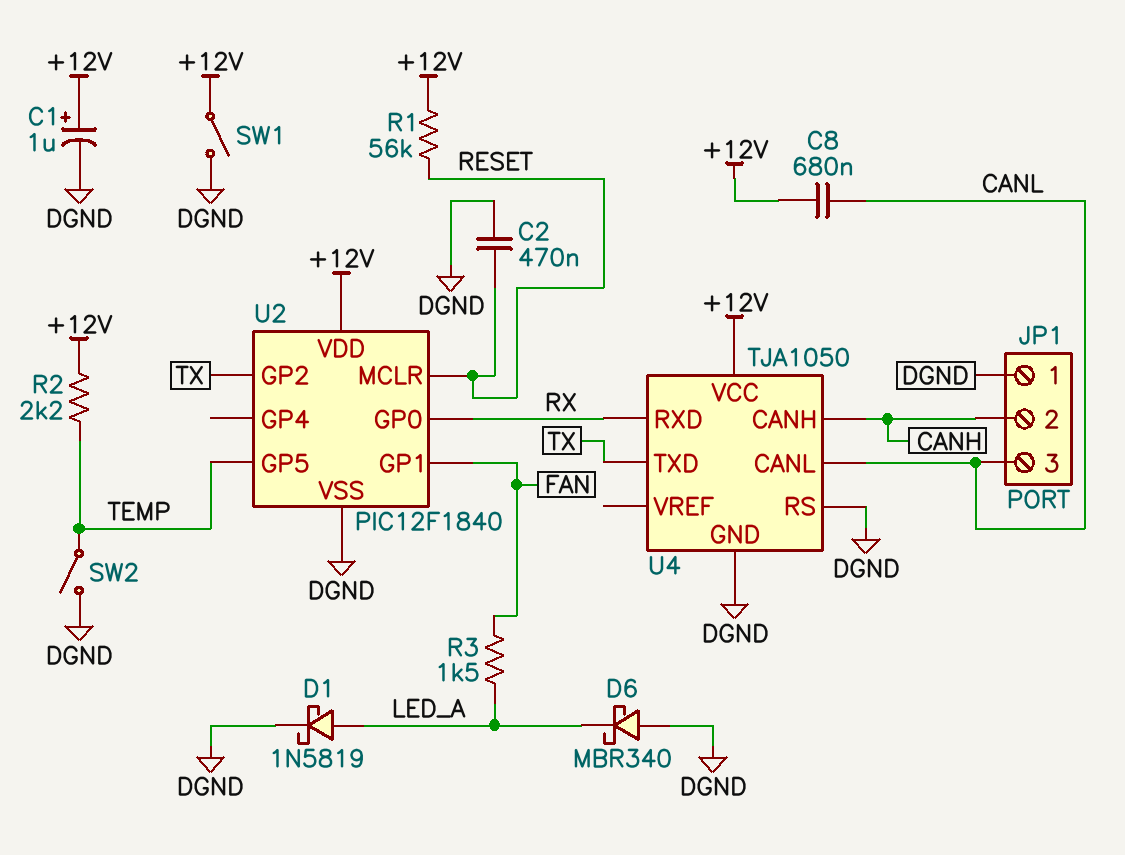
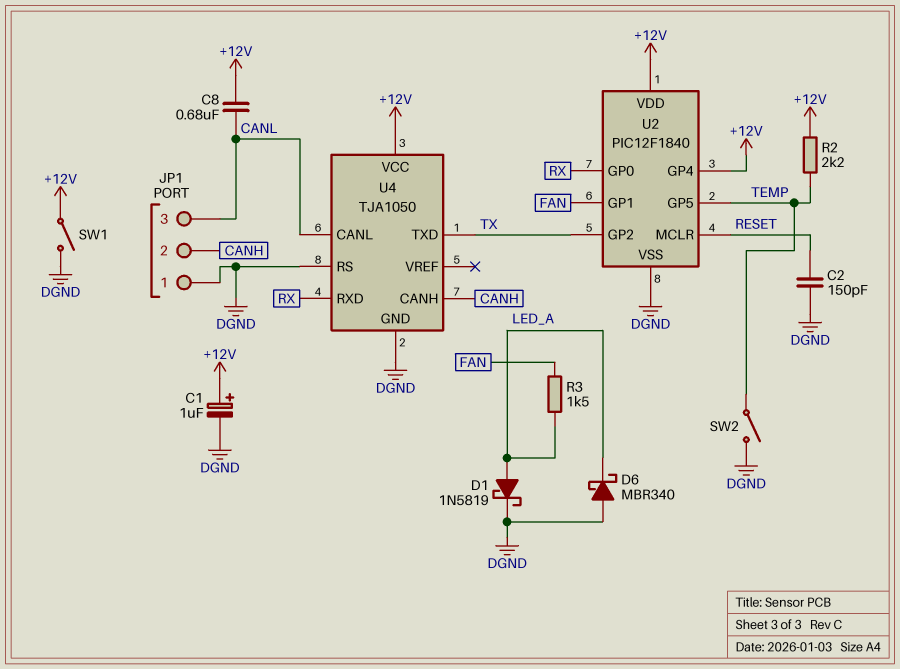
C2: 470nF (DGND, RESET) -> 150pF (DGND, RESET)
R1: 56k (+12V, RESET) -> none
U2 pin GP4: none -> +12V

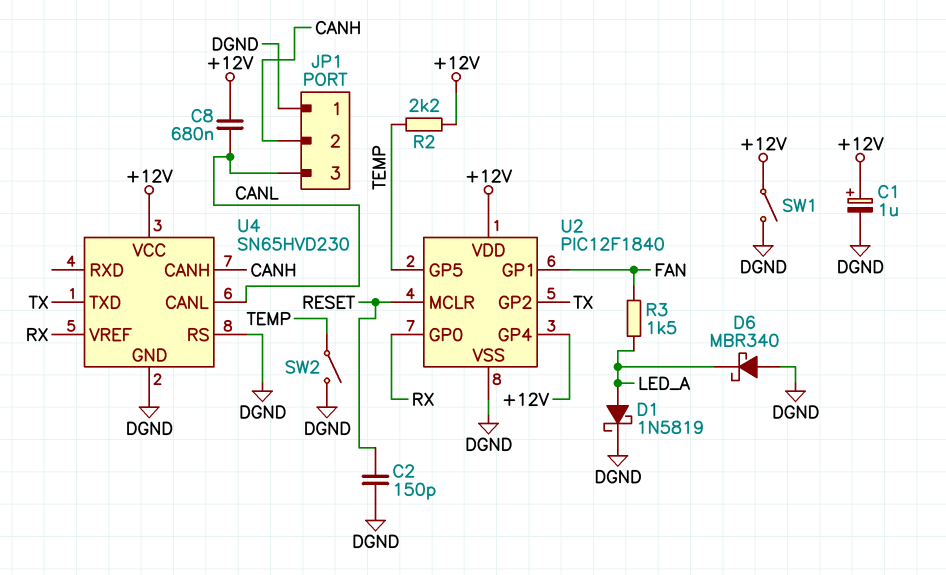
U4: TJA1050 -> SN65HVD230
U4 pin RXD: RX -> none
U4 pin VREF: none -> RX

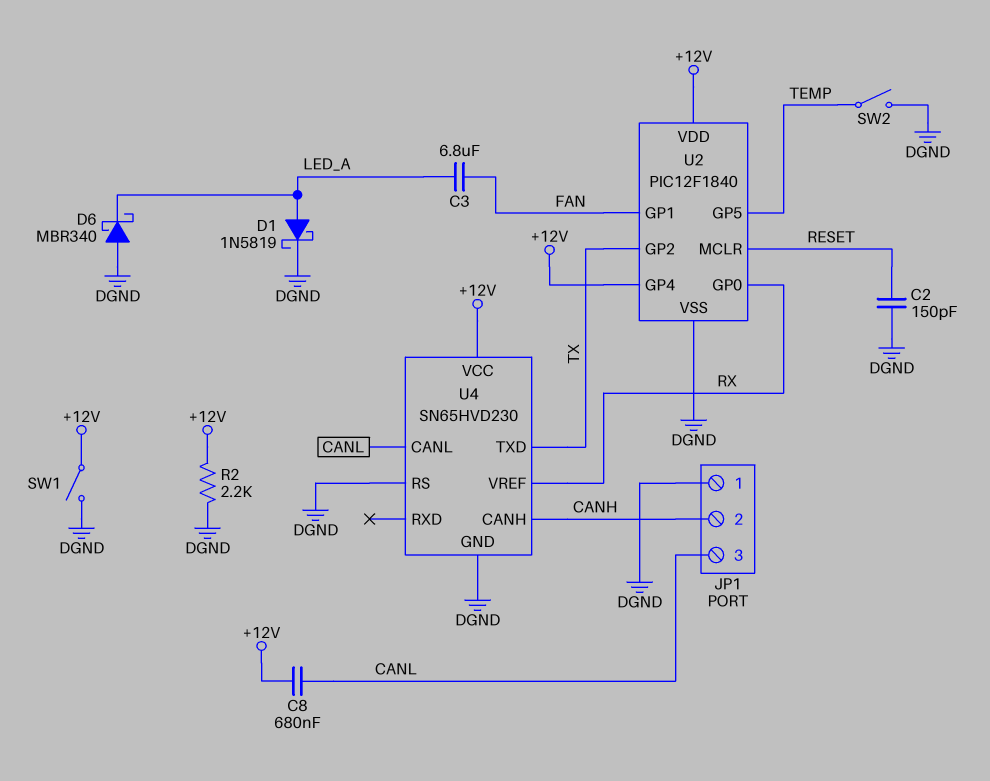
C1: 1uF (plus +12V, minus DGND) -> none
C3: none -> 6.8uF (FAN, LED_A)
R2: 2.2k (+12V, TEMP) -> 2.2k (+12V, DGND)
R3: 1.5k (FAN, LED_A) -> none

